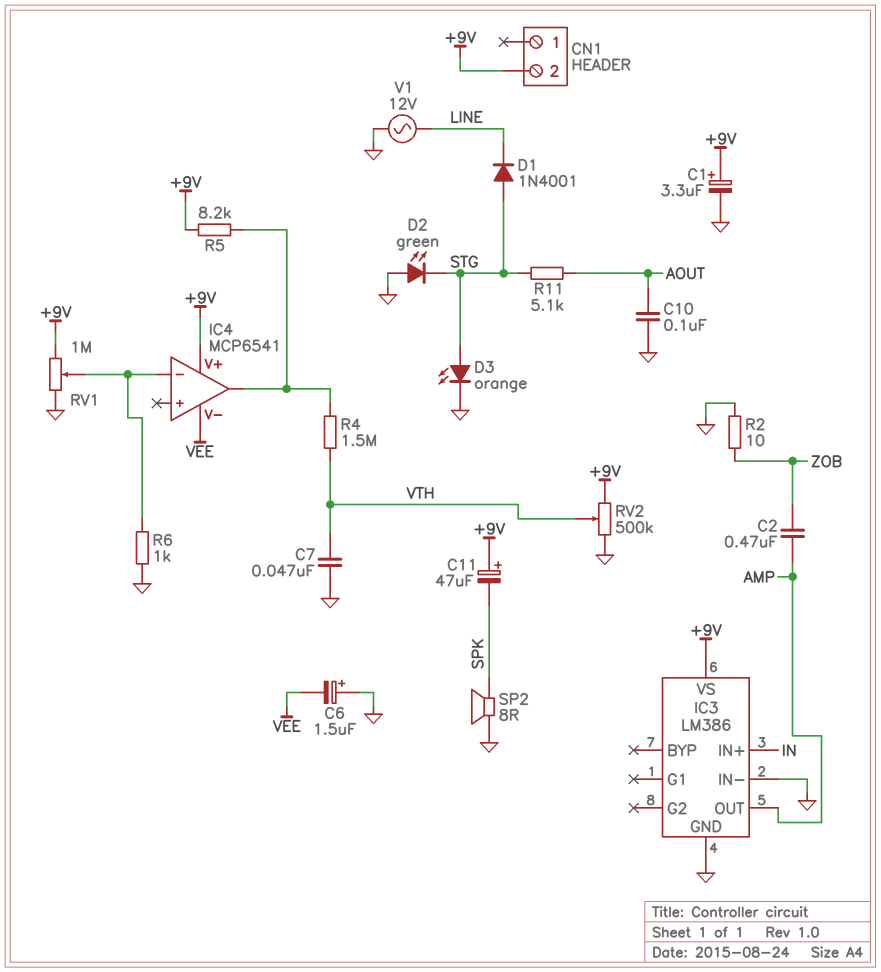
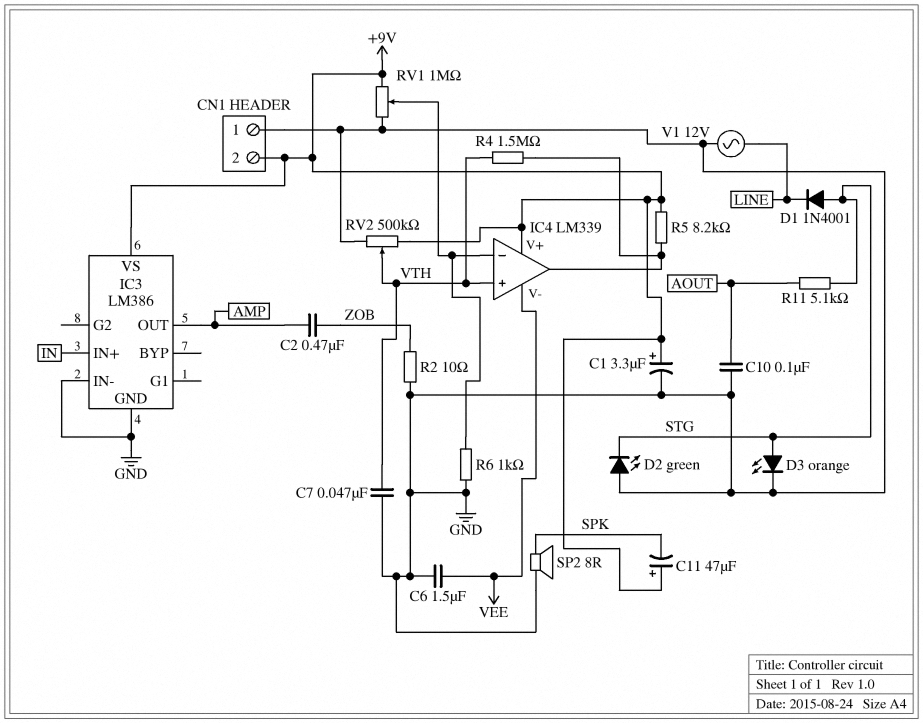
C6: 1.5uF (plus GND, minus VEE) -> 1.5uF (GND, VEE)
CN1 pin 1: none -> GND
IC4: MCP6541 -> LM339
IC4 pin in+: none -> VTH

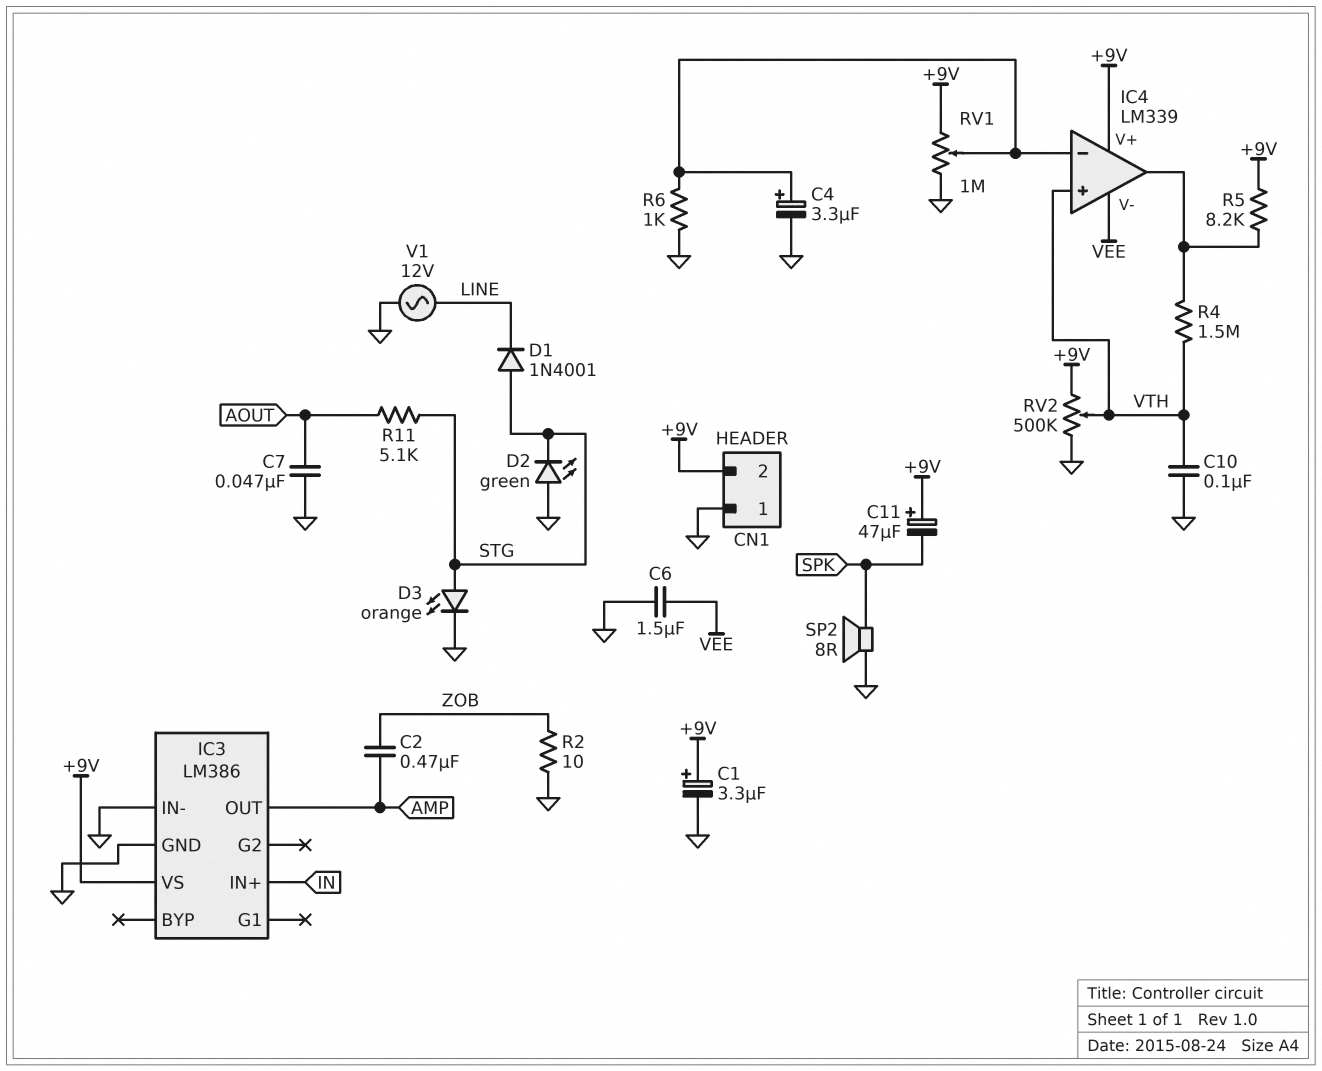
C4: none -> 3.3uF (plus IC4/in-, minus GND)
C7: 47nF (GND, VTH) -> 47nF (AOUT, GND)
C10: 100nF (AOUT, GND) -> 100nF (GND, VTH)

